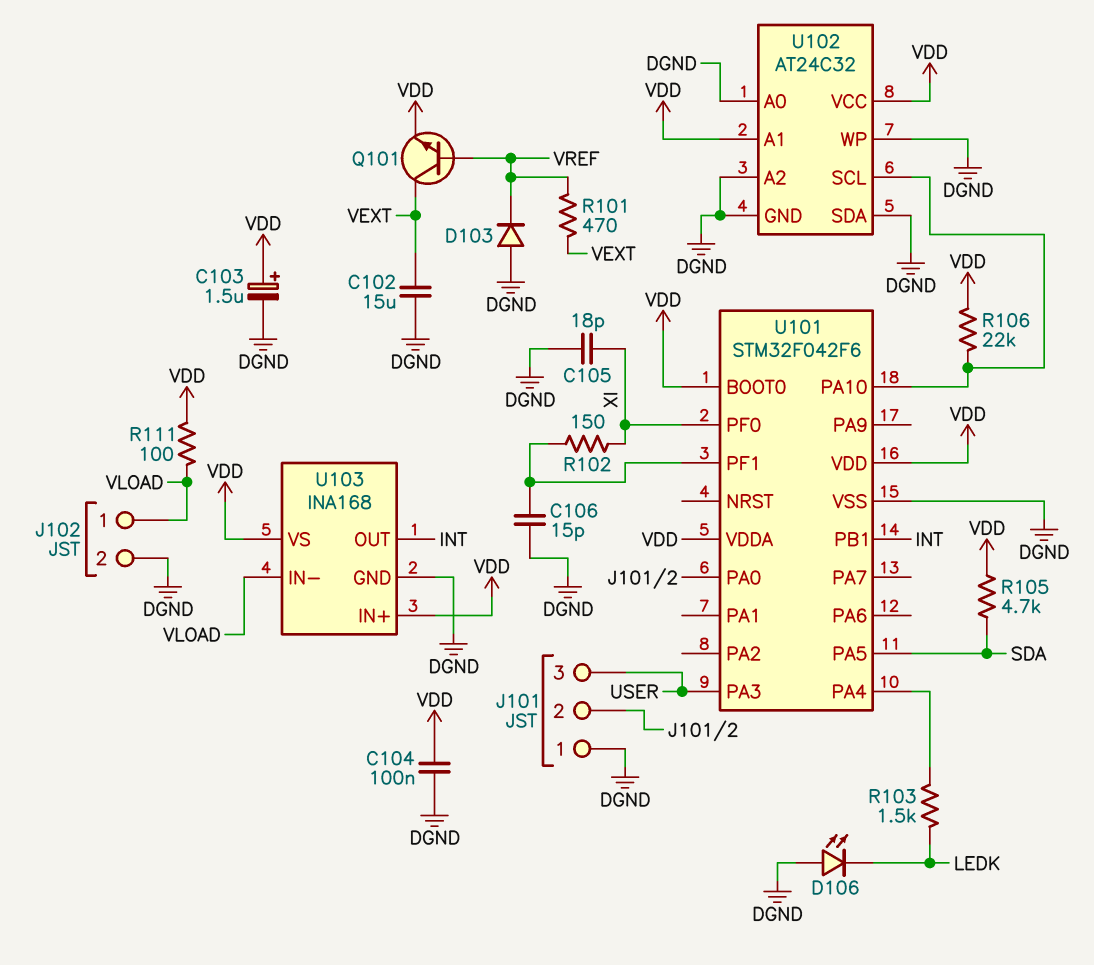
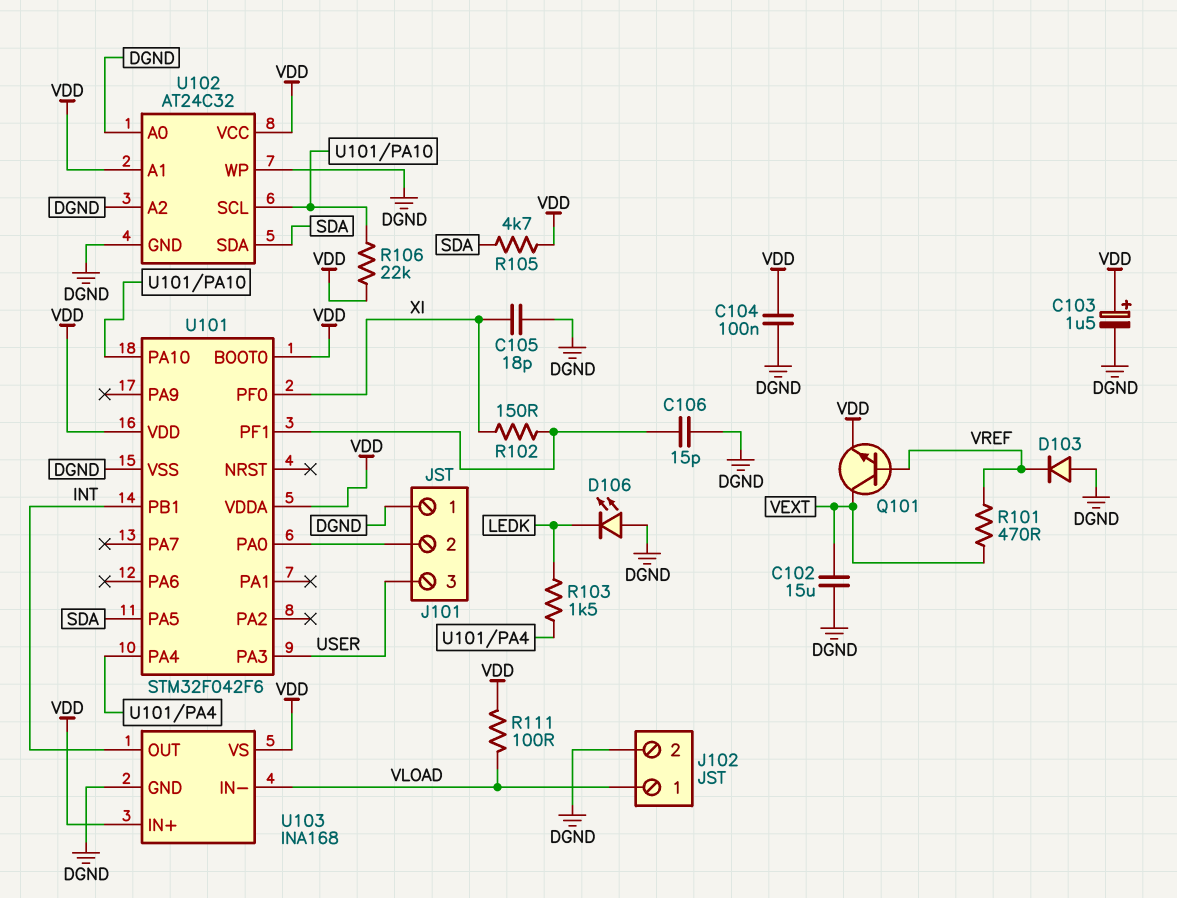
U102 pin SDA: DGND -> SDA

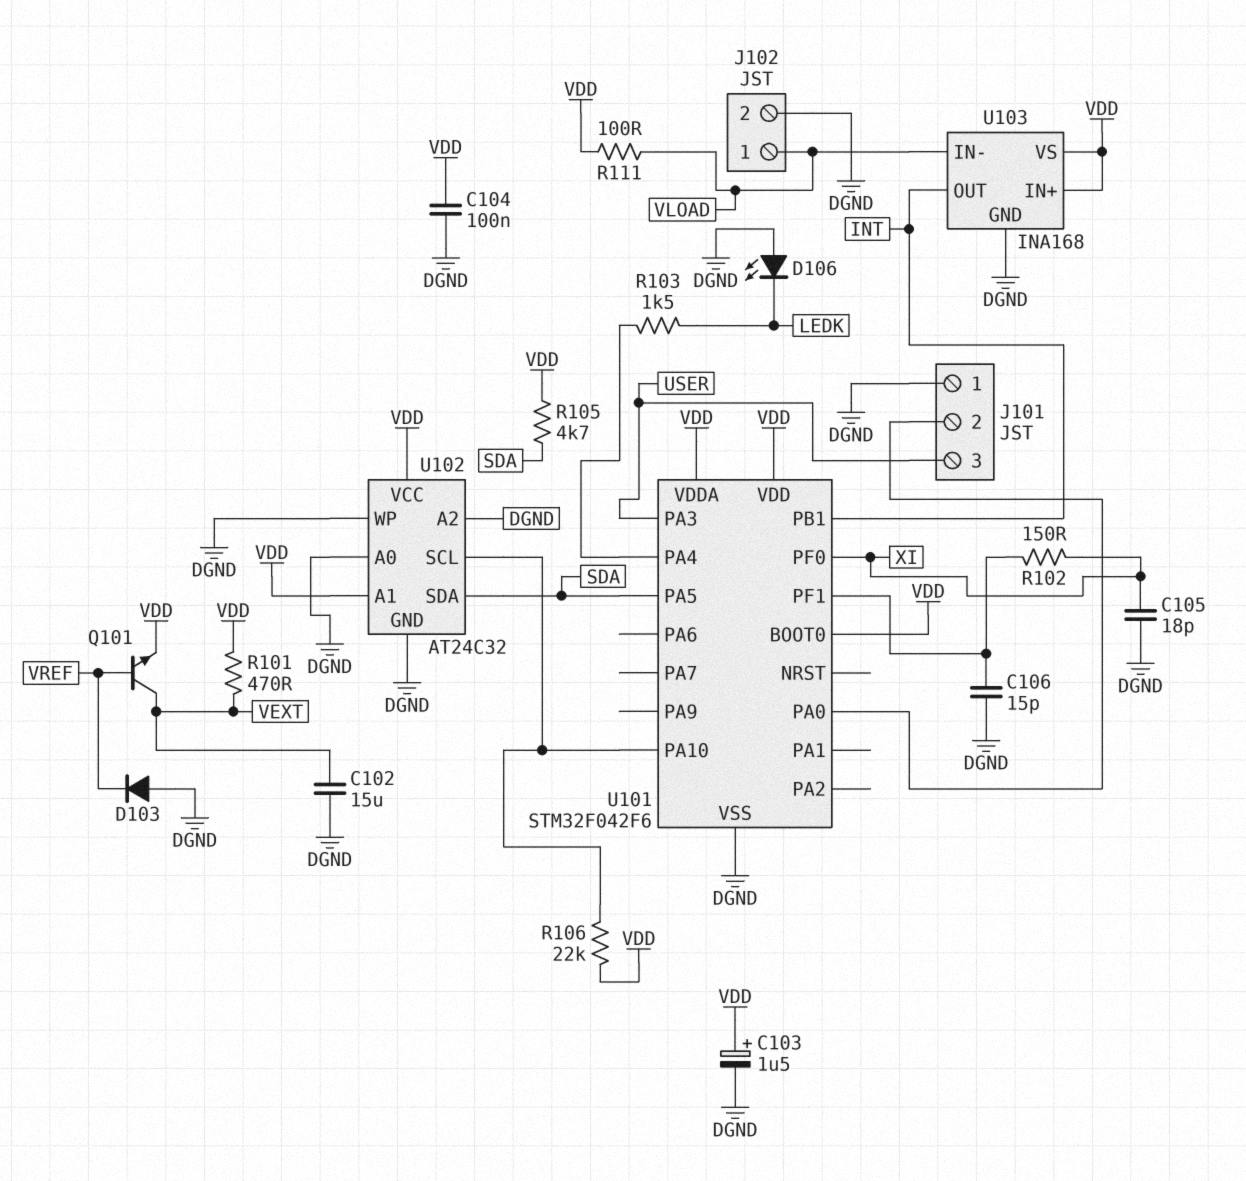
R101: 470 (VEXT, VREF) -> 470 (VDD, VEXT)

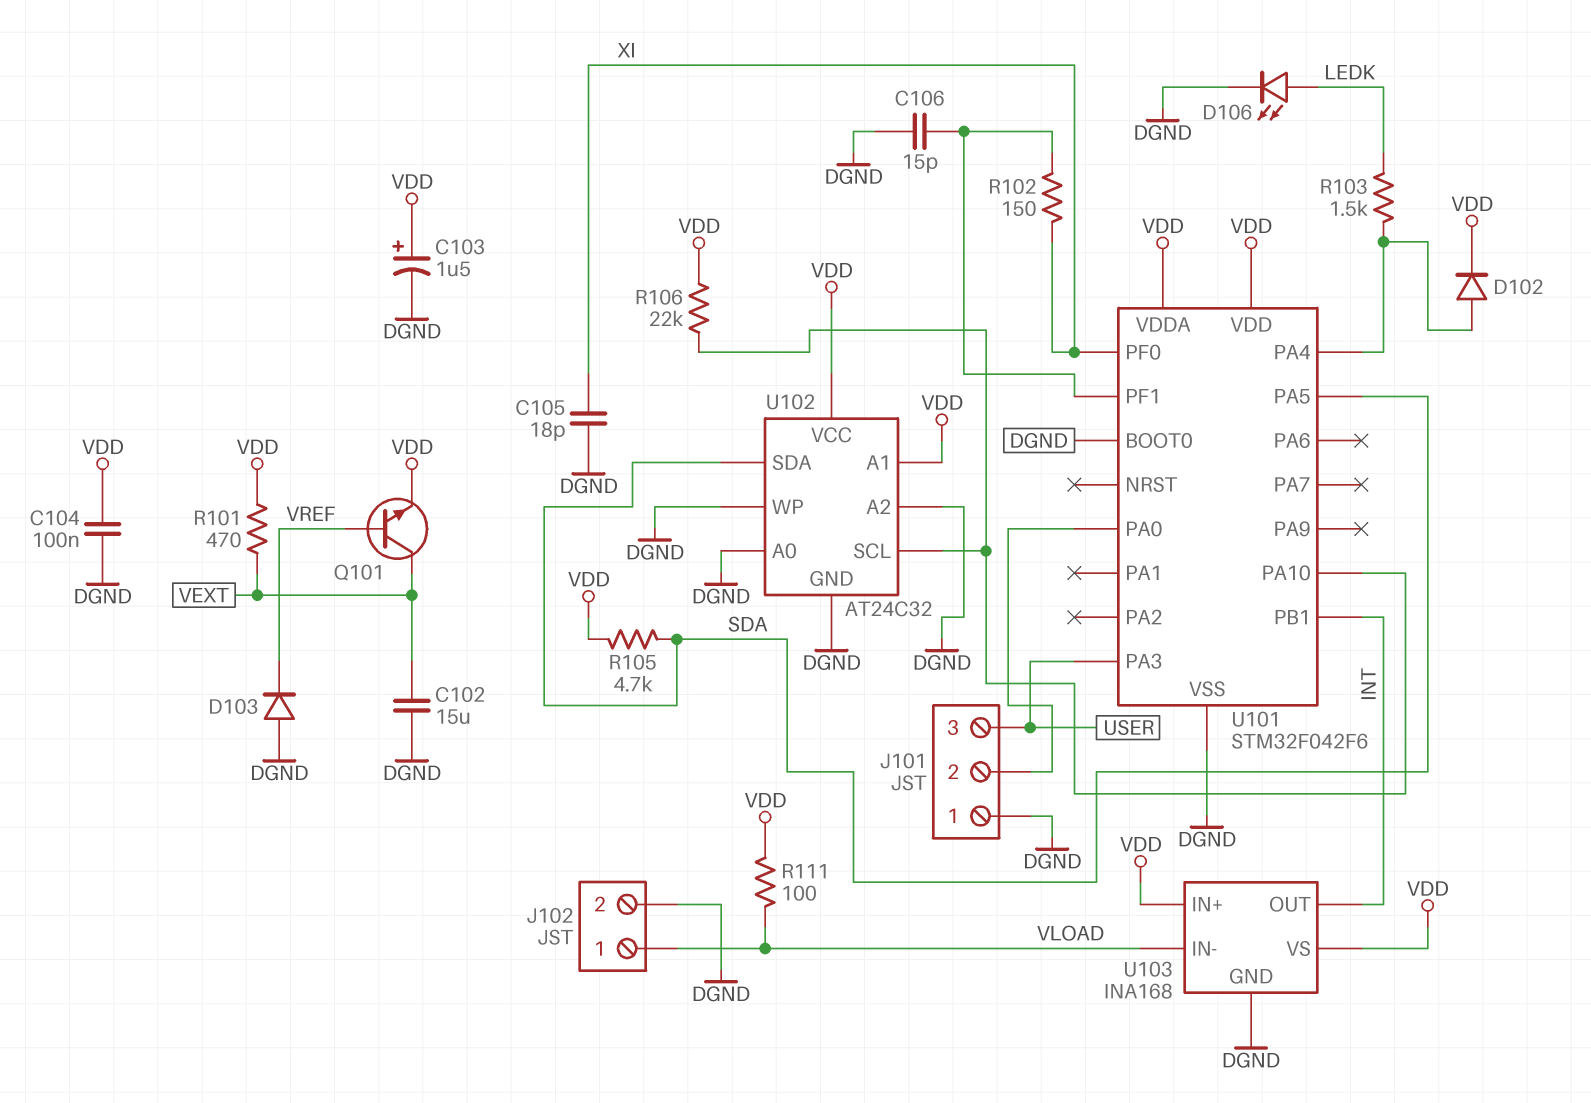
D102: none -> diode (A U101/PA4, K VDD)
D106: LED (A DGND, K LEDK) -> LED (A LEDK, K DGND)
U101 pin BOOT0: VDD -> DGND

